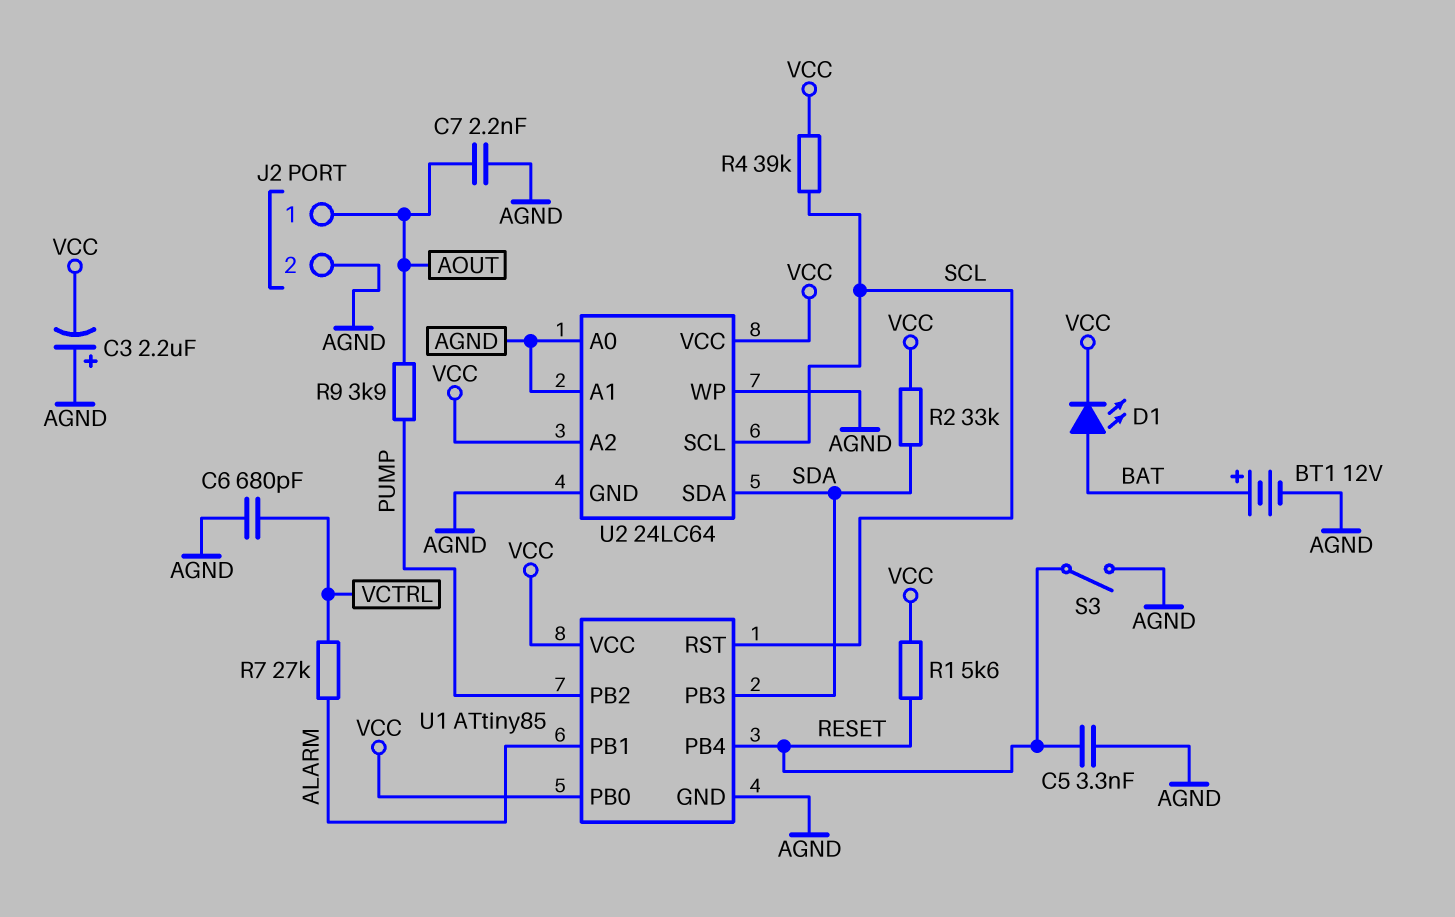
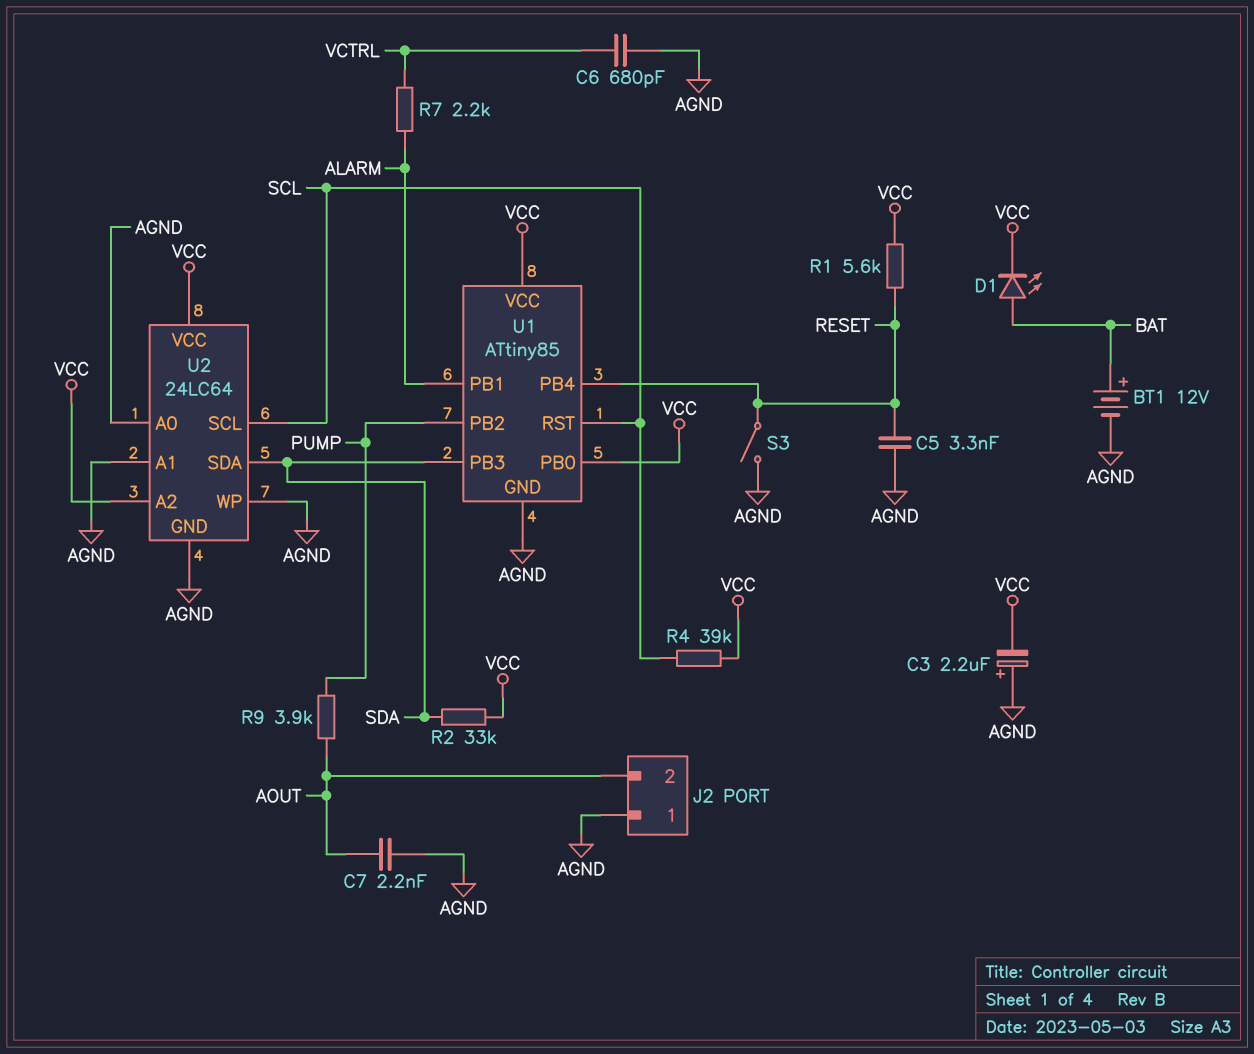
J2 pin 1: AOUT -> AGND
J2 pin 2: AGND -> AOUT
R7: 27k (ALARM, VCTRL) -> 2.2k (ALARM, VCTRL)

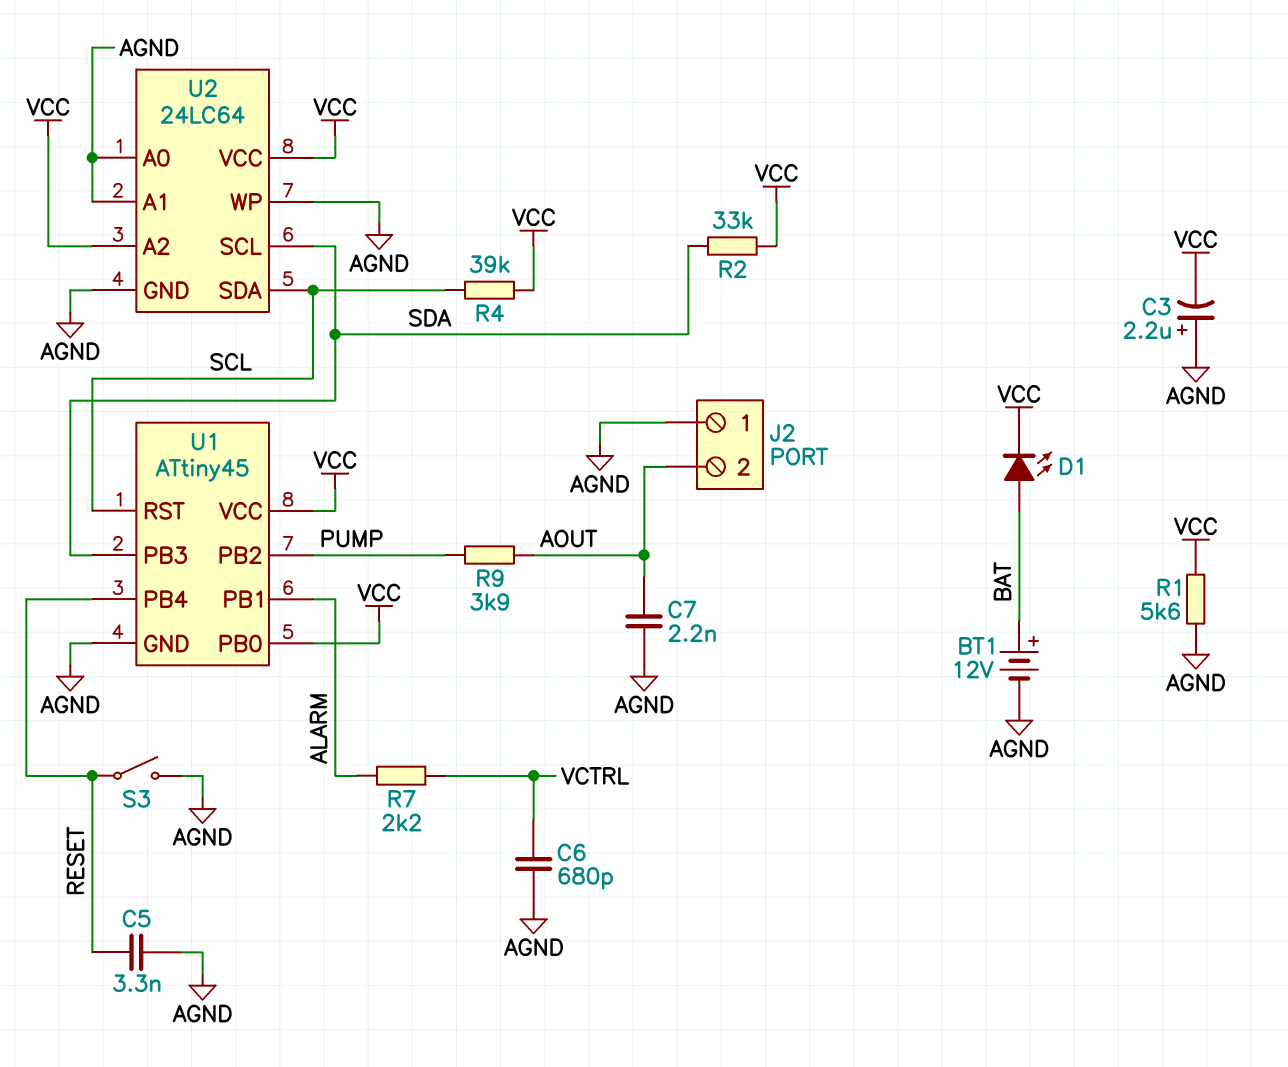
R1: 5.6k (RESET, VCC) -> 5.6k (AGND, VCC)
U1: ATtiny85 -> ATtiny45
U2 pin SCL: SCL -> SDA
U2 pin SDA: SDA -> SCL

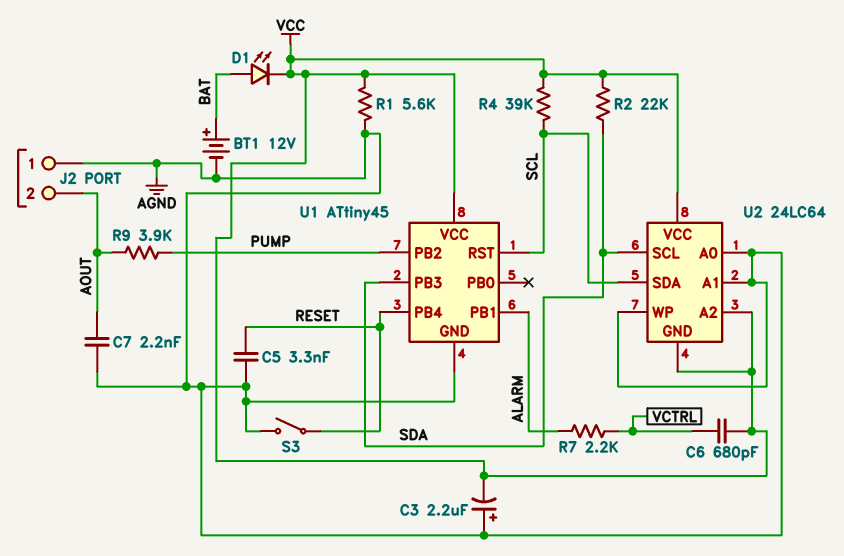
C6: 680pF (AGND, VCTRL) -> 680pF (VCC, VCTRL)
R2: 33k (SDA, VCC) -> 22k (SDA, VCC)
U1 pin PB0: VCC -> none
U2 pin GND: AGND -> VCC

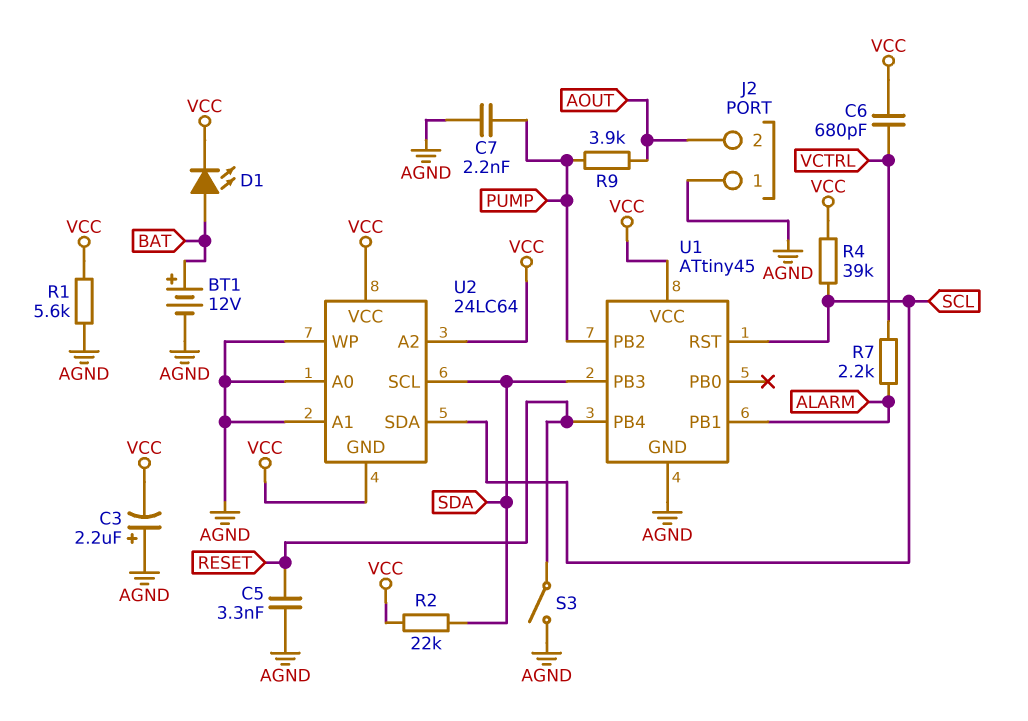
C7: 2.2nF (AGND, AOUT) -> 2.2nF (AGND, PUMP)

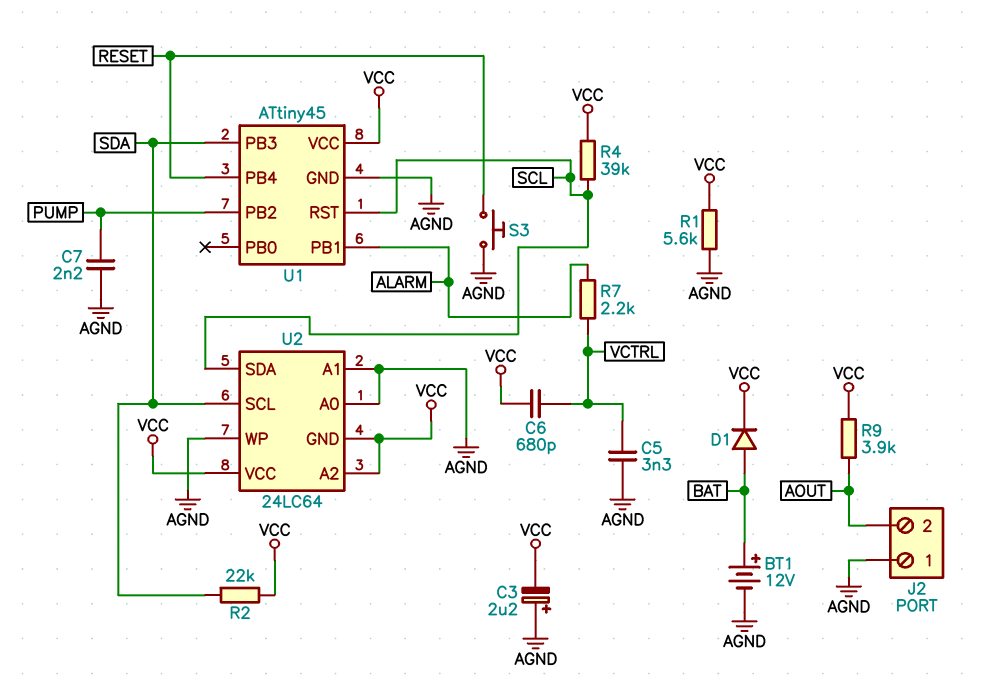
C5: 3.3nF (AGND, RESET) -> 3.3nF (AGND, VCTRL)
D1: LED (A BAT, K VCC) -> diode (A BAT, K VCC)
R9: 3.9k (AOUT, PUMP) -> 3.9k (AOUT, VCC)
S3: switch (AGND, RESET) -> button (AGND, RESET)

